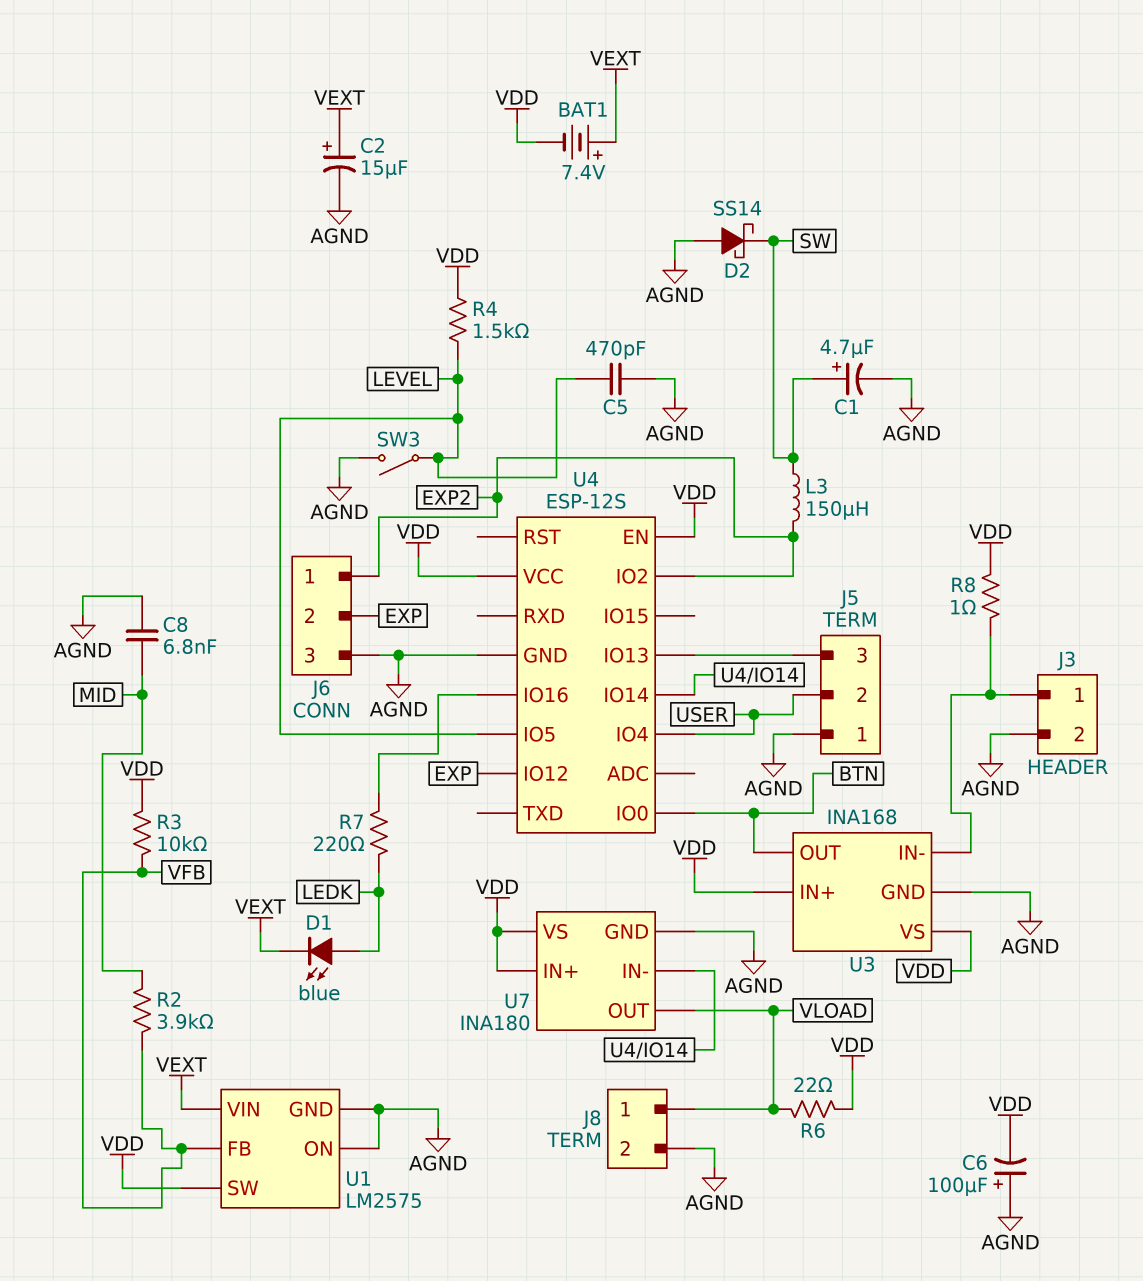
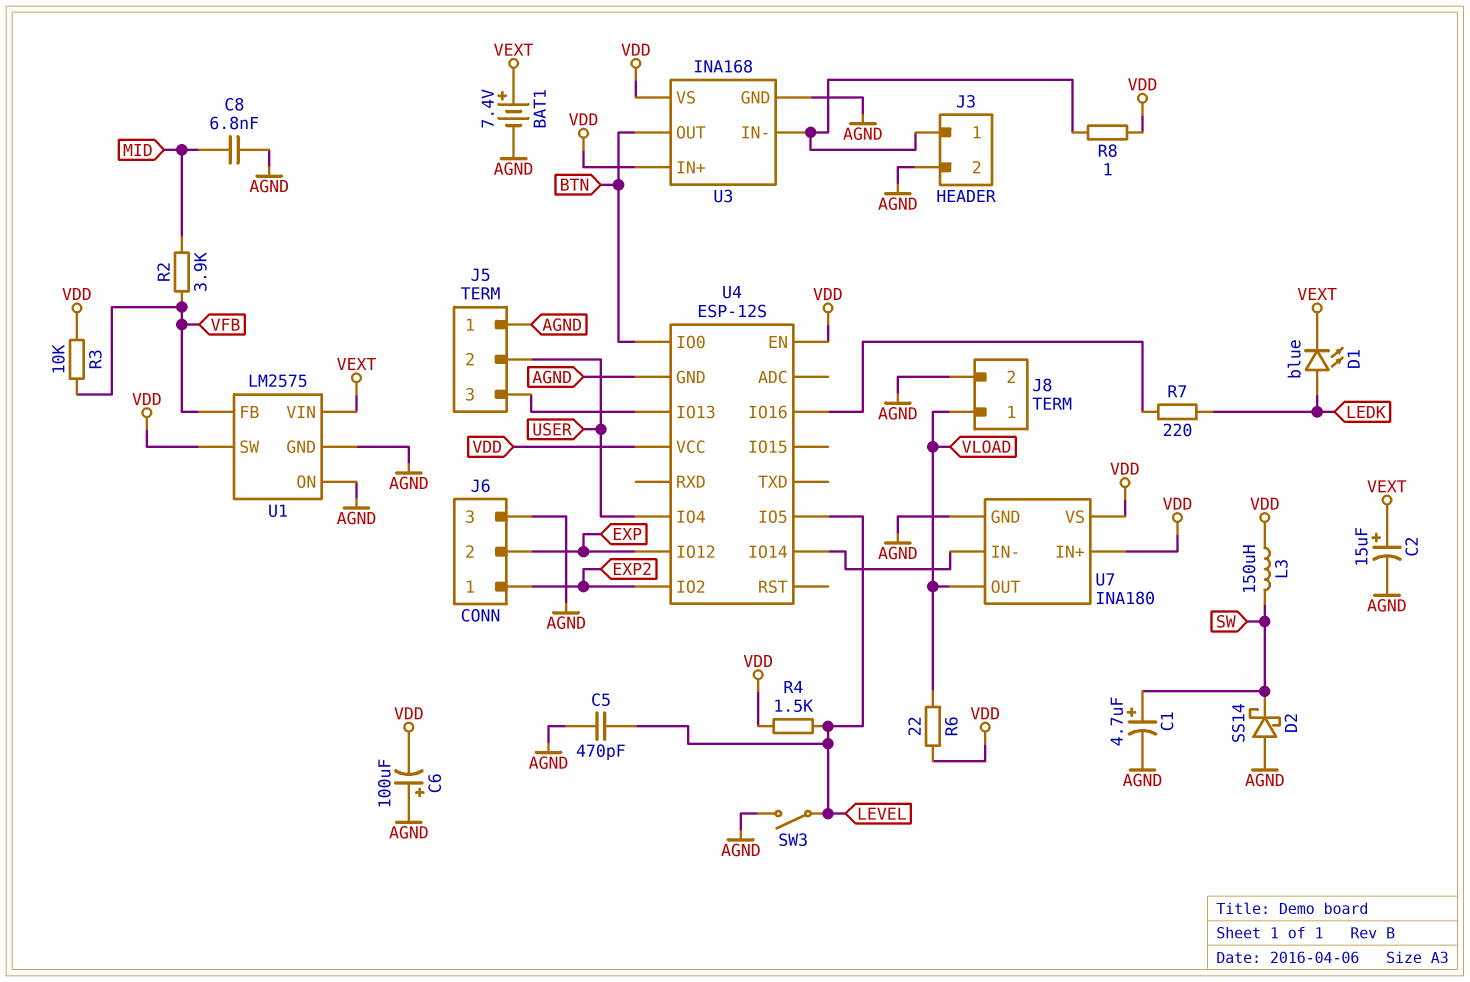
BAT1: 7.4V (plus VEXT, minus VDD) -> 7.4V (plus VEXT, minus AGND)
L3: 150uH (EXP2, SW) -> 150uH (SW, VDD)

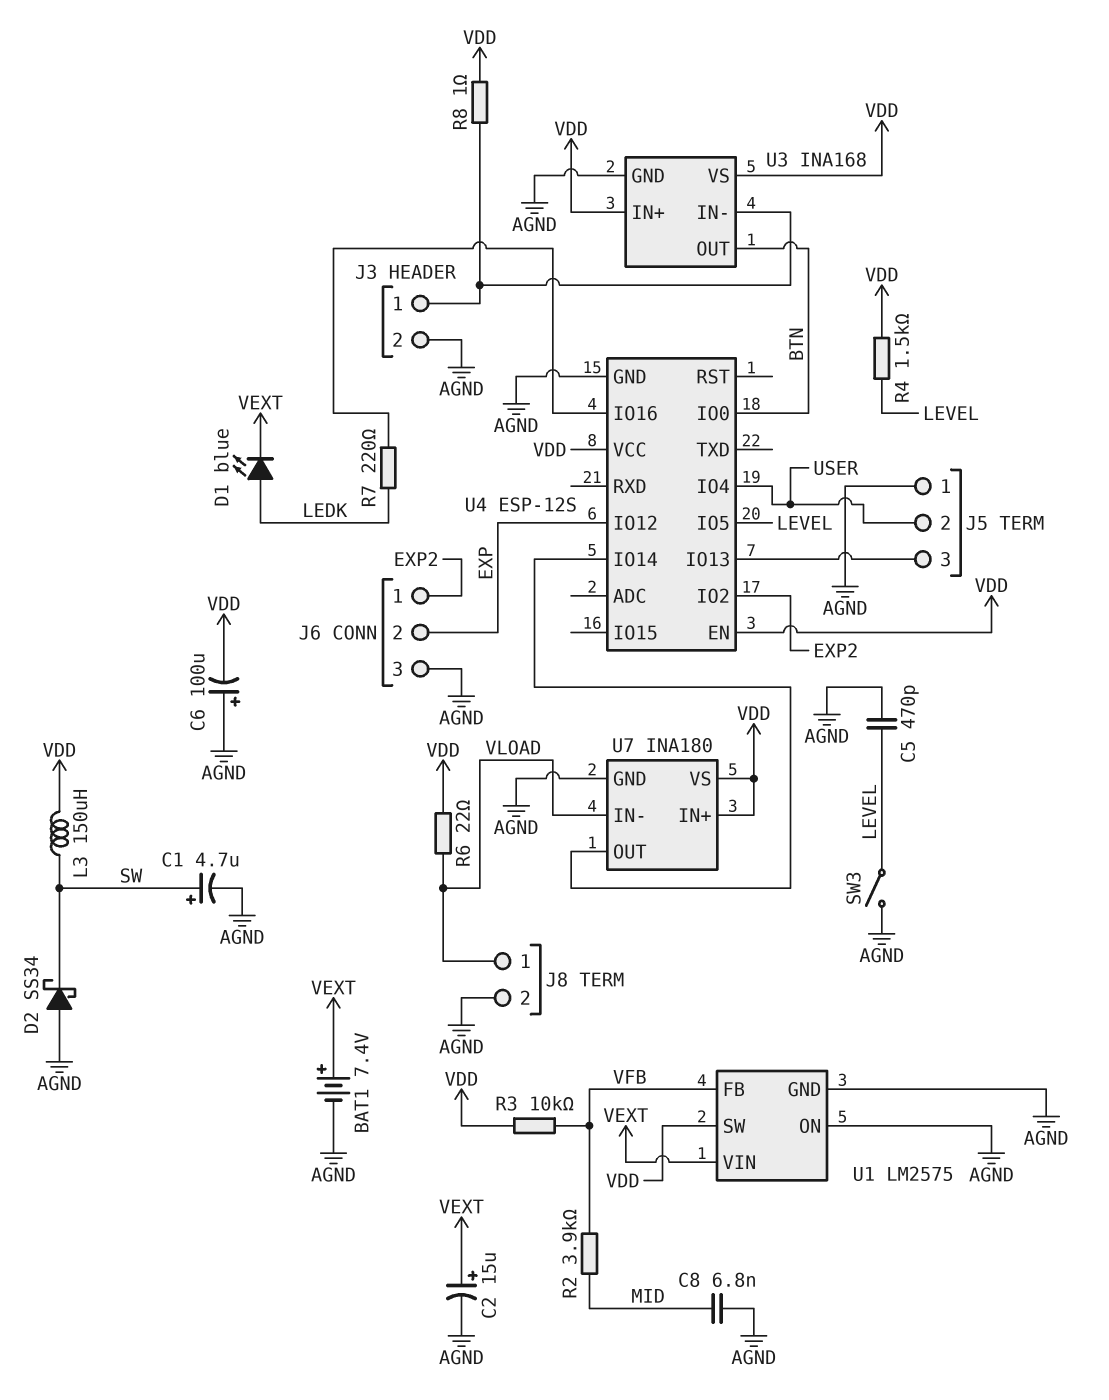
D2: schottky SS14 (A AGND, K SW) -> schottky SS34 (A AGND, K SW)
U7 pin IN-: U4/IO14 -> VLOAD
U7 pin OUT: VLOAD -> U4/IO14

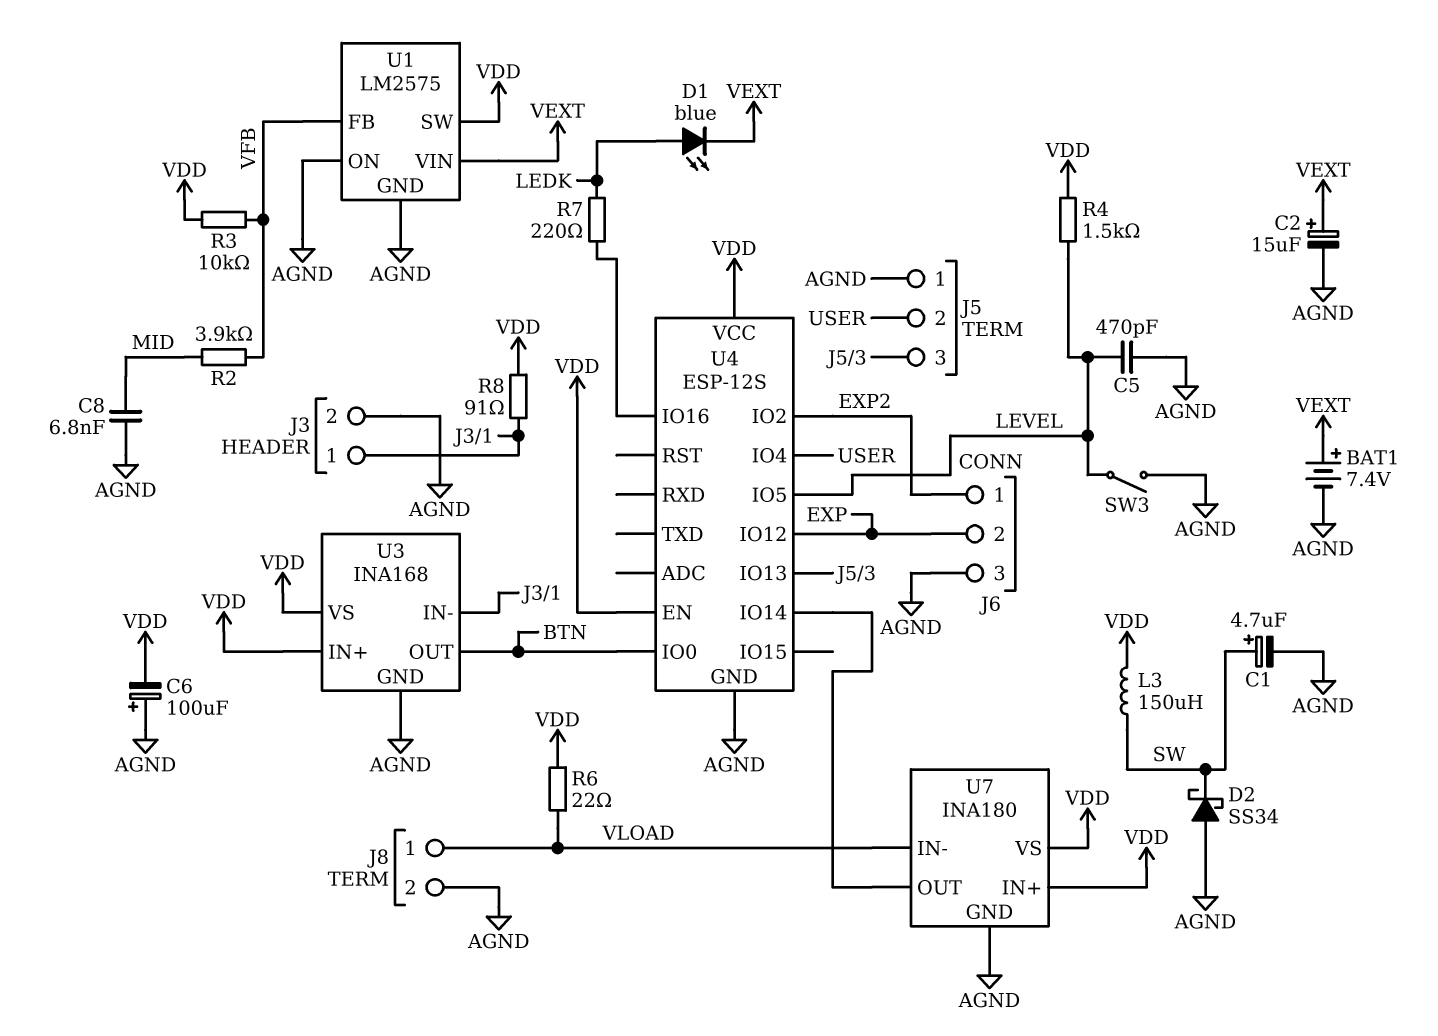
R8: 1 (J3/1, VDD) -> 91 (J3/1, VDD)

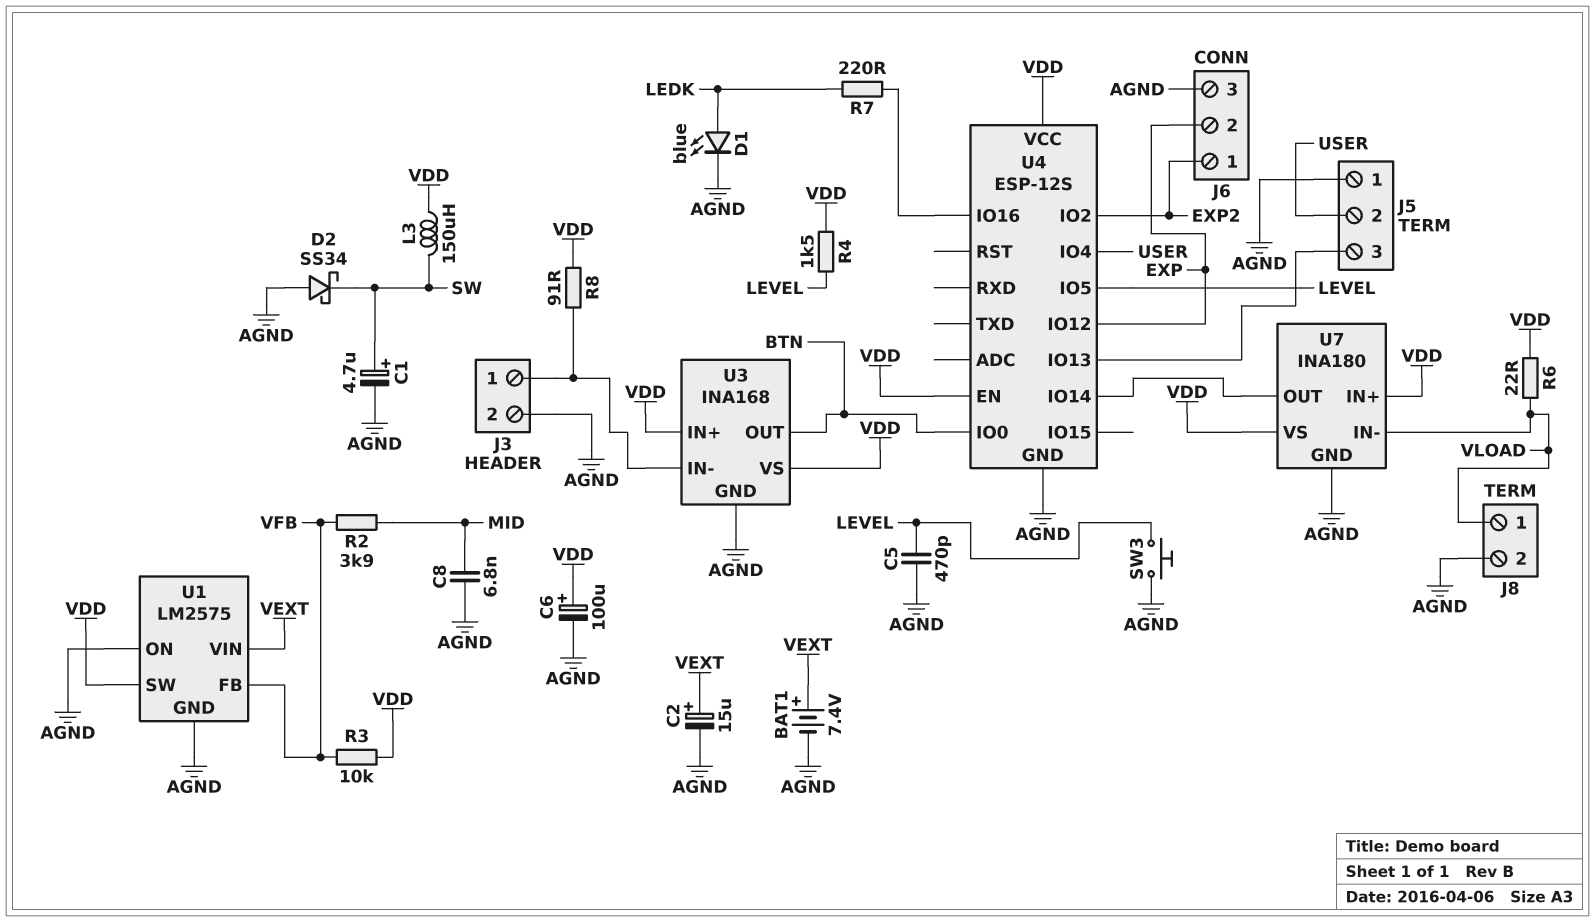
C6: 100uF (plus AGND, minus VDD) -> 100uF (plus VDD, minus AGND)
D1: LED blue (A LEDK, K VEXT) -> LED blue (A LEDK, K AGND)
SW3: switch (AGND, LEVEL) -> button (AGND, LEVEL)

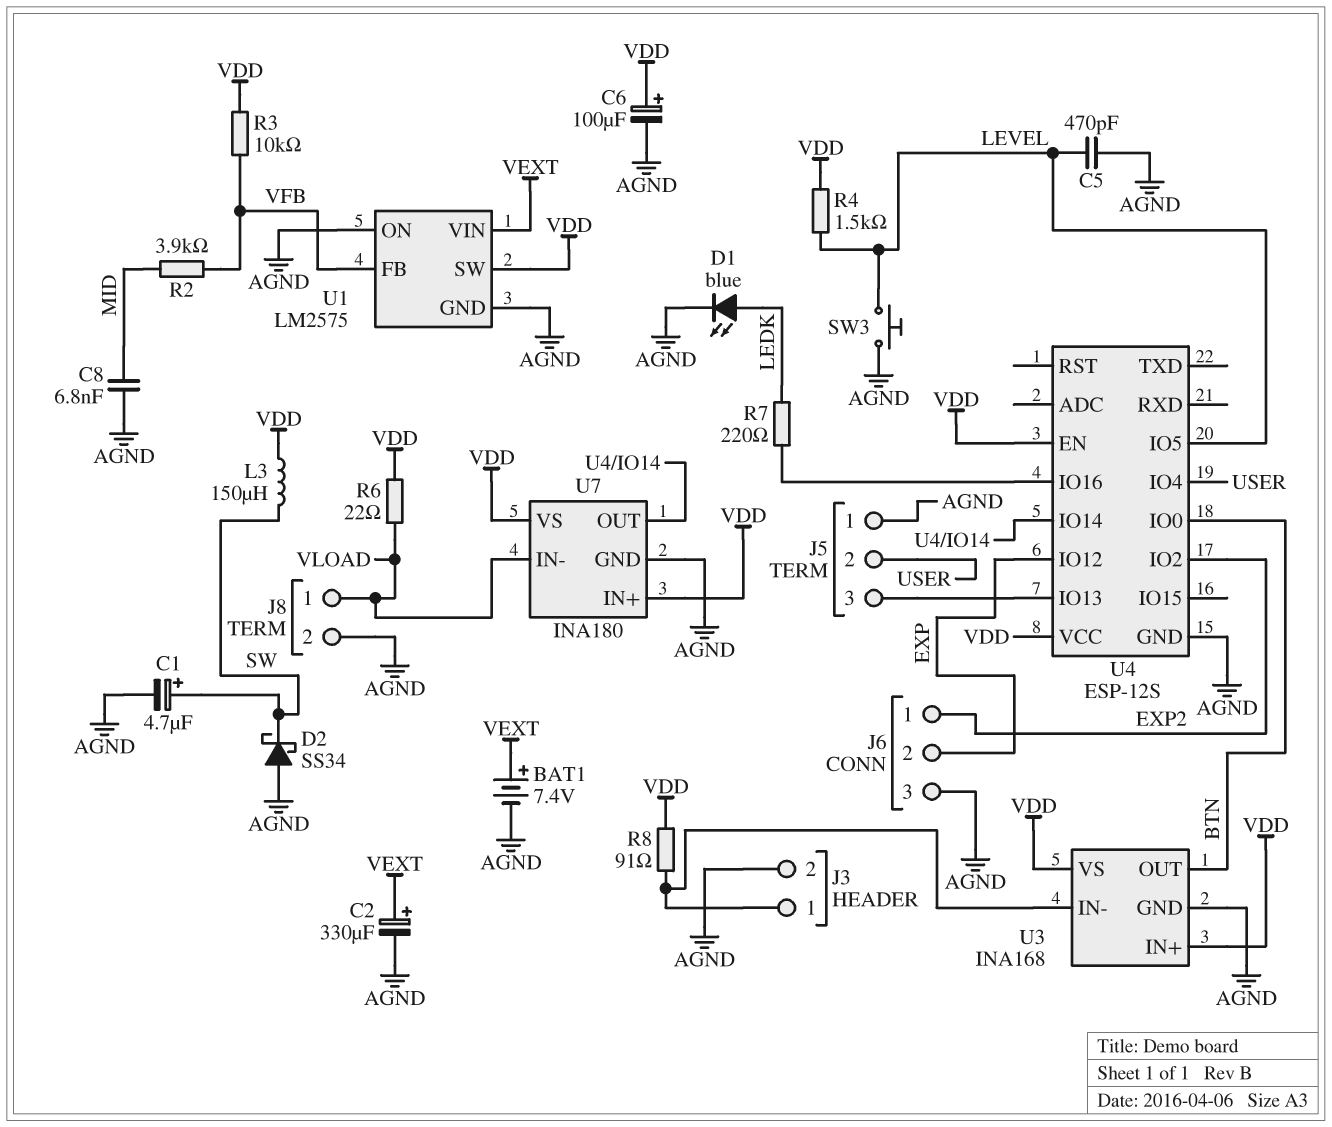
C2: 15uF (plus VEXT, minus AGND) -> 330uF (plus VEXT, minus AGND)

